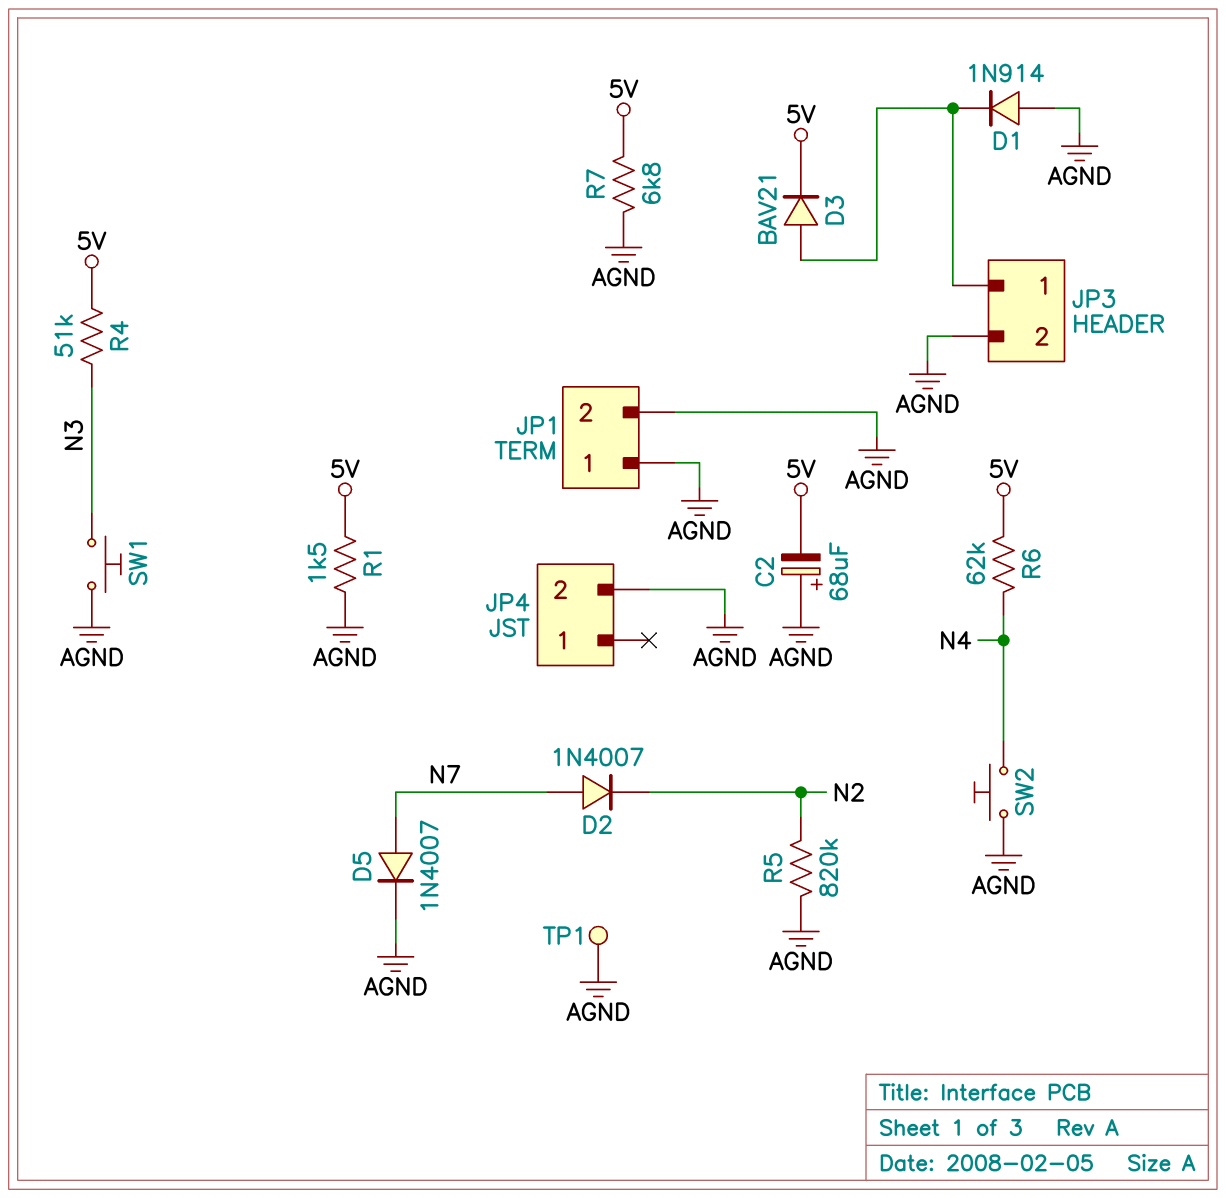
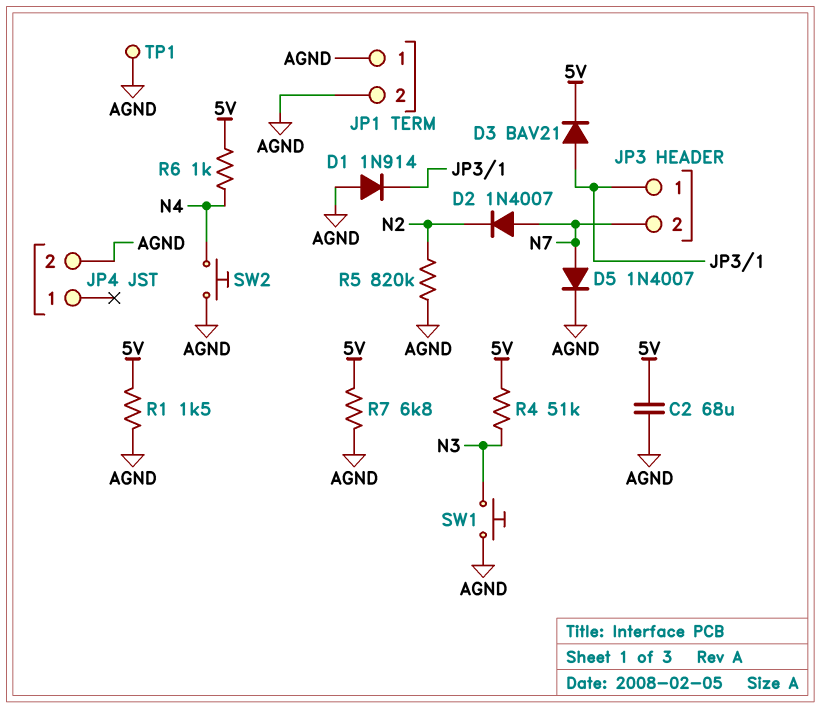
C2: 68uF (plus AGND, minus 5V) -> 68uF (5V, AGND)
JP3 pin 2: AGND -> N7
R6: 62k (5V, N4) -> 1k (5V, N4)

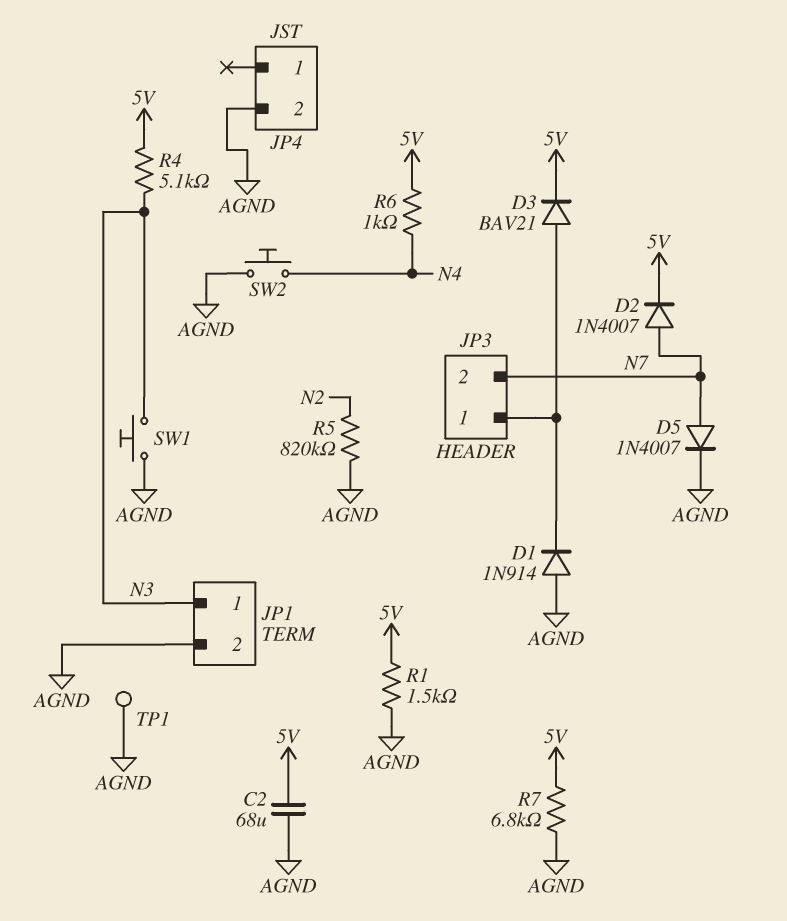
D2: diode 1N4007 (A N7, K N2) -> diode 1N4007 (A N7, K 5V)
JP1 pin 1: AGND -> N3
R4: 51k (5V, N3) -> 5.1k (5V, N3)

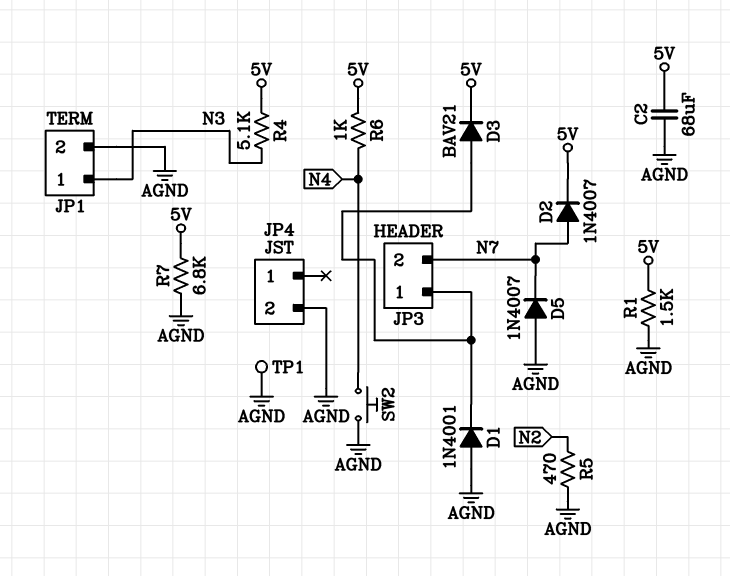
D1: diode 1N914 (A AGND, K JP3/1) -> diode 1N4001 (A AGND, K JP3/1)
D5: diode 1N4007 (A N7, K AGND) -> diode 1N4007 (A AGND, K N7)
R5: 820k (AGND, N2) -> 470 (AGND, N2)
SW1: button (AGND, N3) -> none

